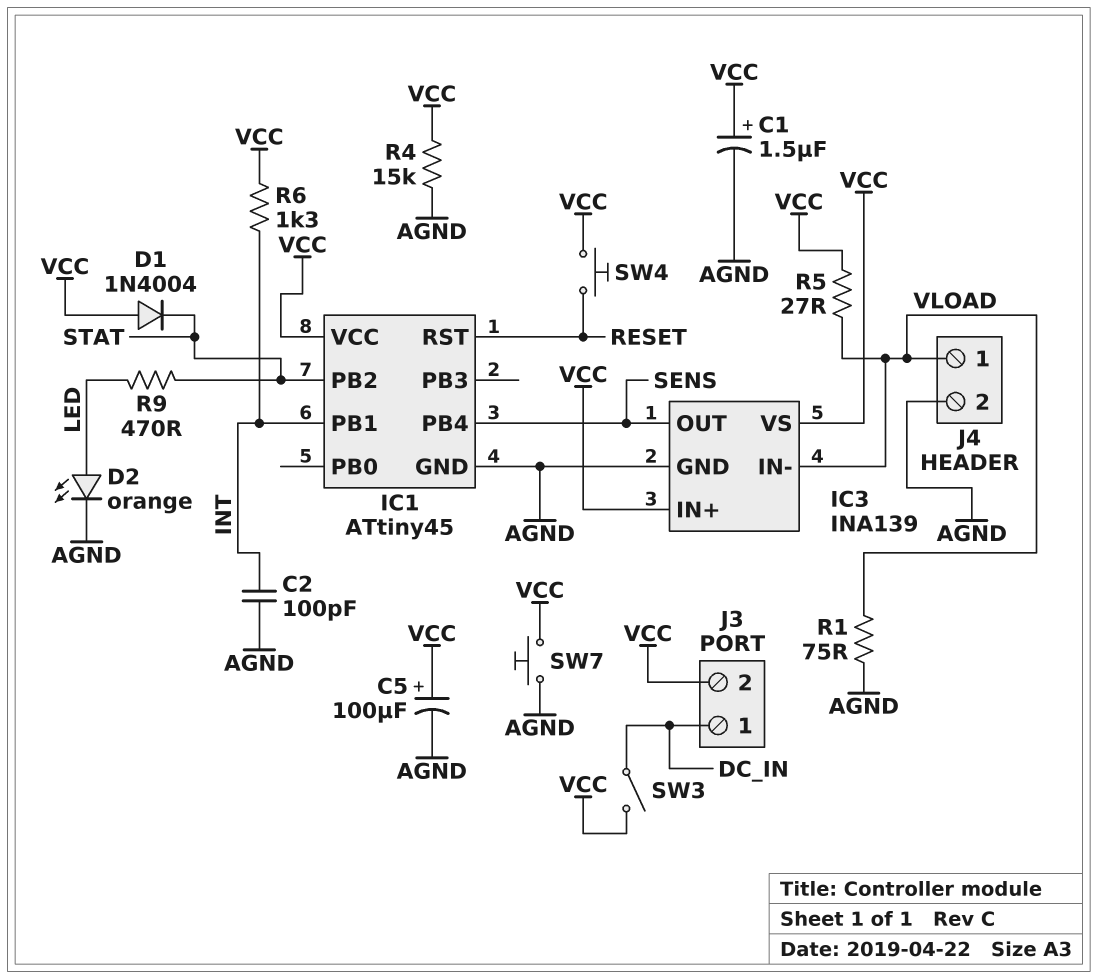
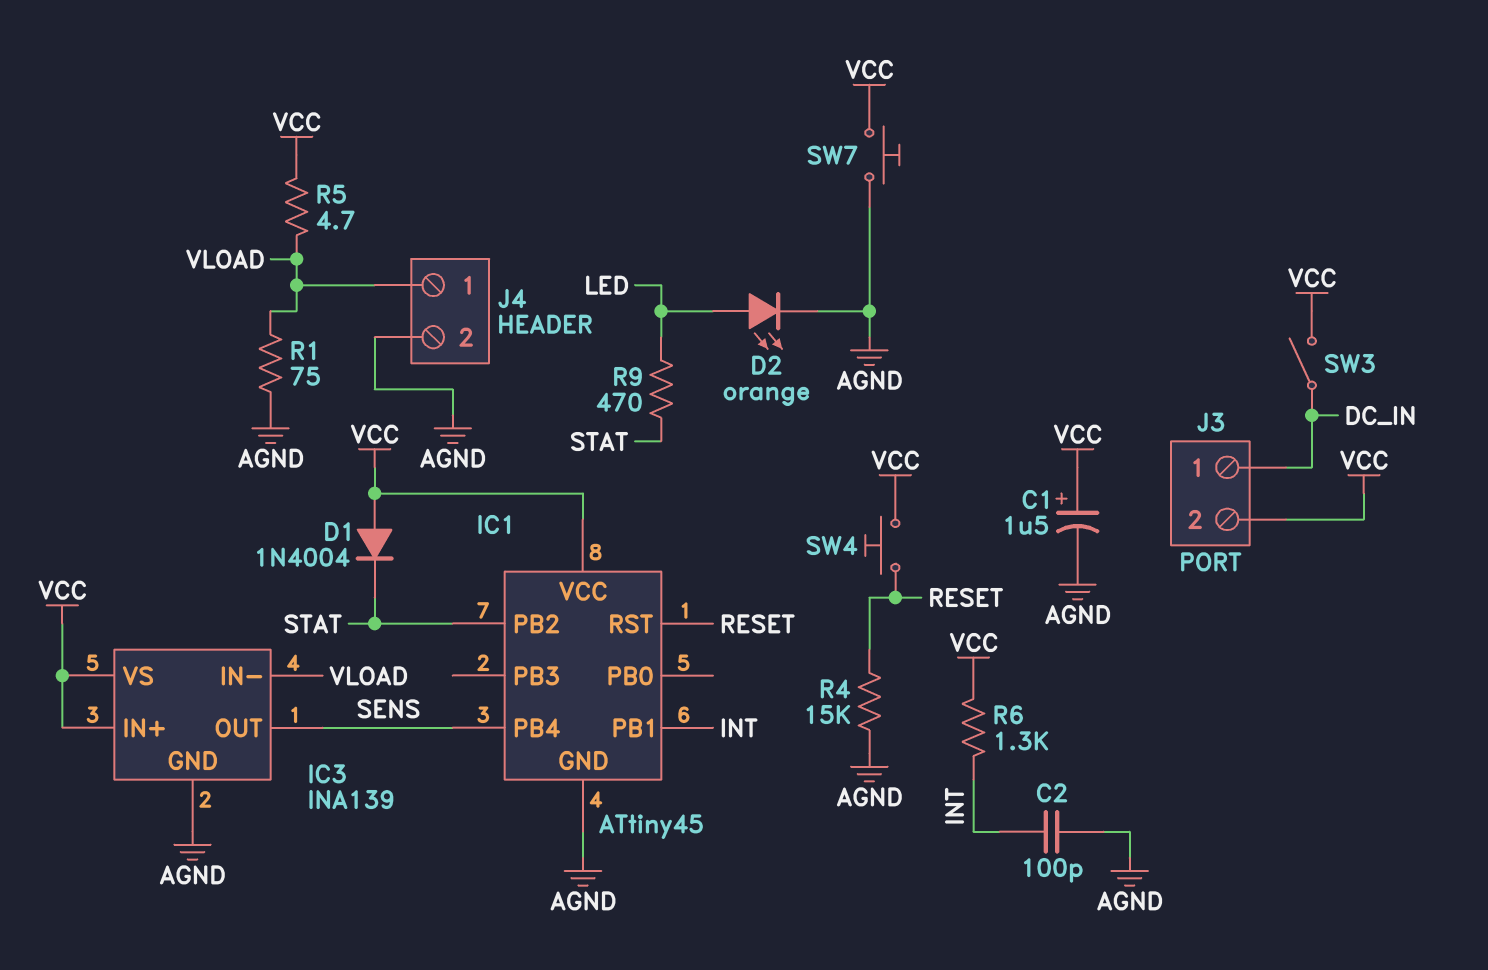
C5: 100uF (plus VCC, minus AGND) -> none
R4: 15k (AGND, VCC) -> 15k (AGND, RESET)
R5: 27 (VCC, VLOAD) -> 4.7 (VCC, VLOAD)

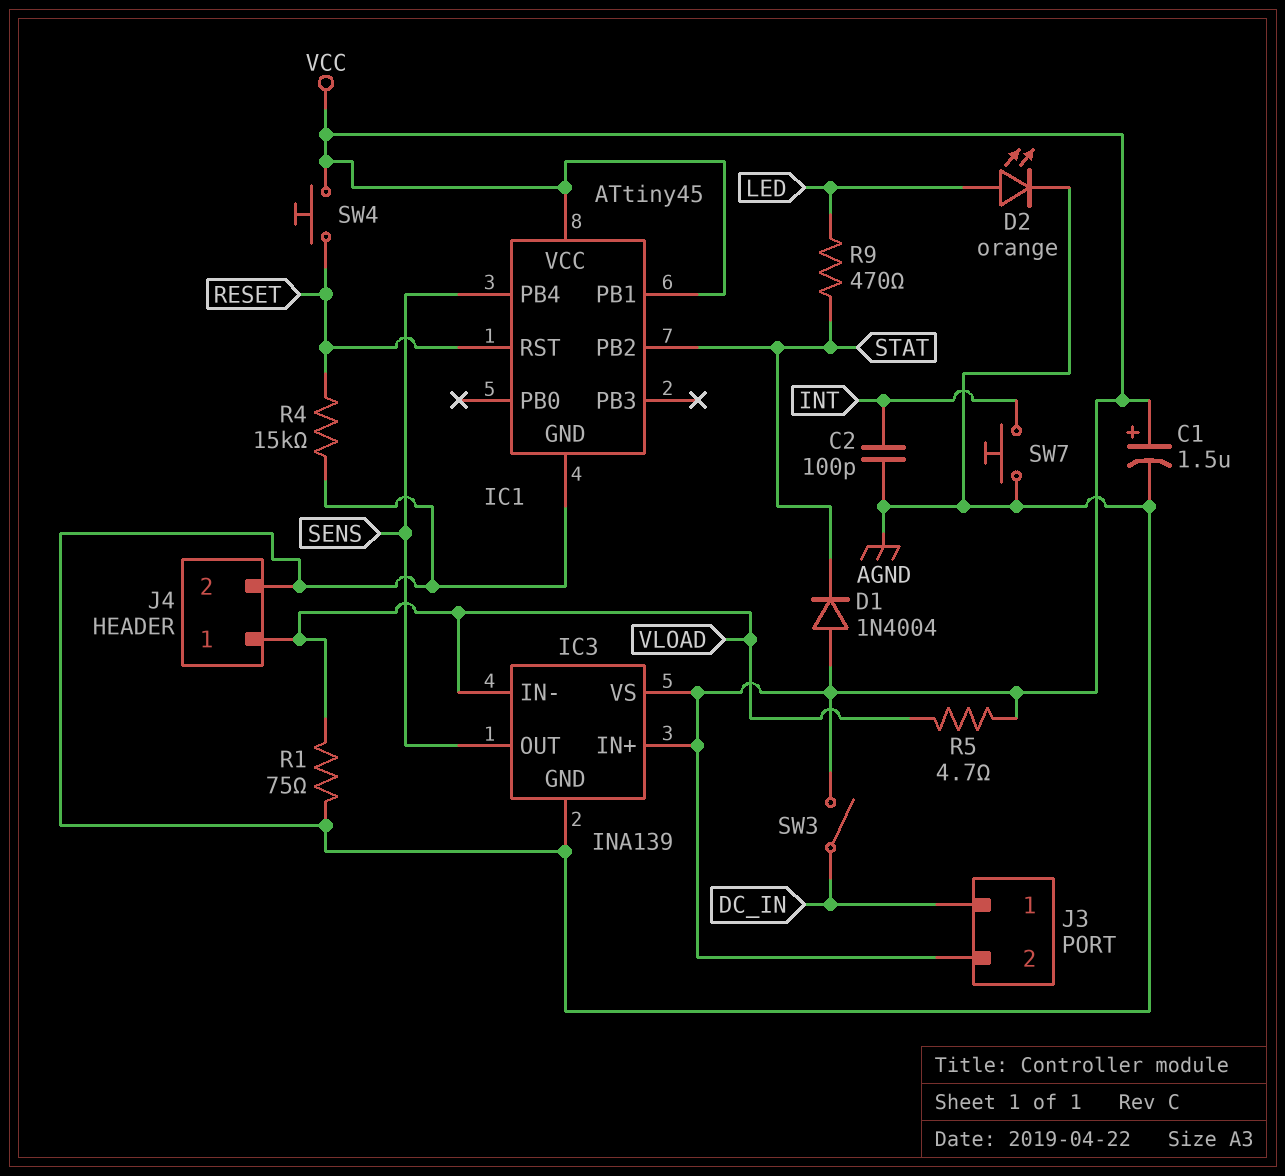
IC1 pin PB1: INT -> VCC
R6: 1.3k (INT, VCC) -> none
SW7: button (AGND, VCC) -> button (AGND, INT)

